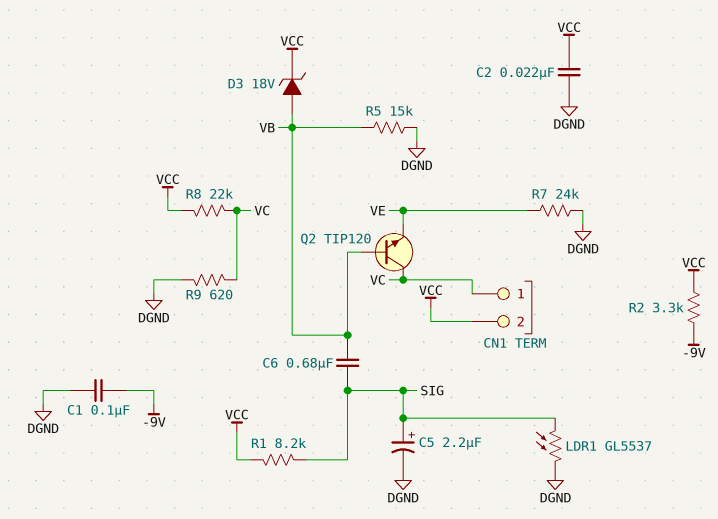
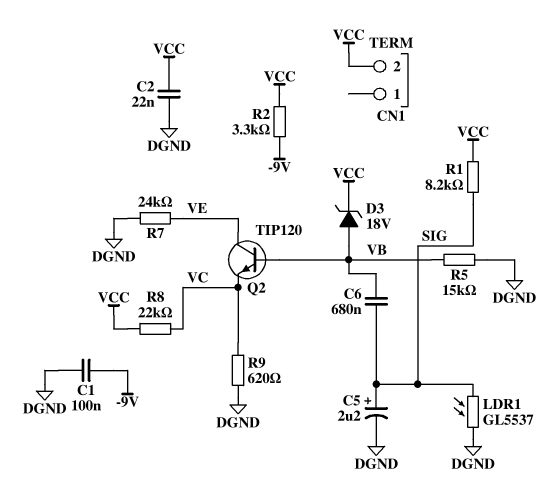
CN1 pin 1: VC -> none
Q2: NPN TIP120 (B VB, C VC, E VE) -> NPN TIP120 (B VB, C VE, E VC)

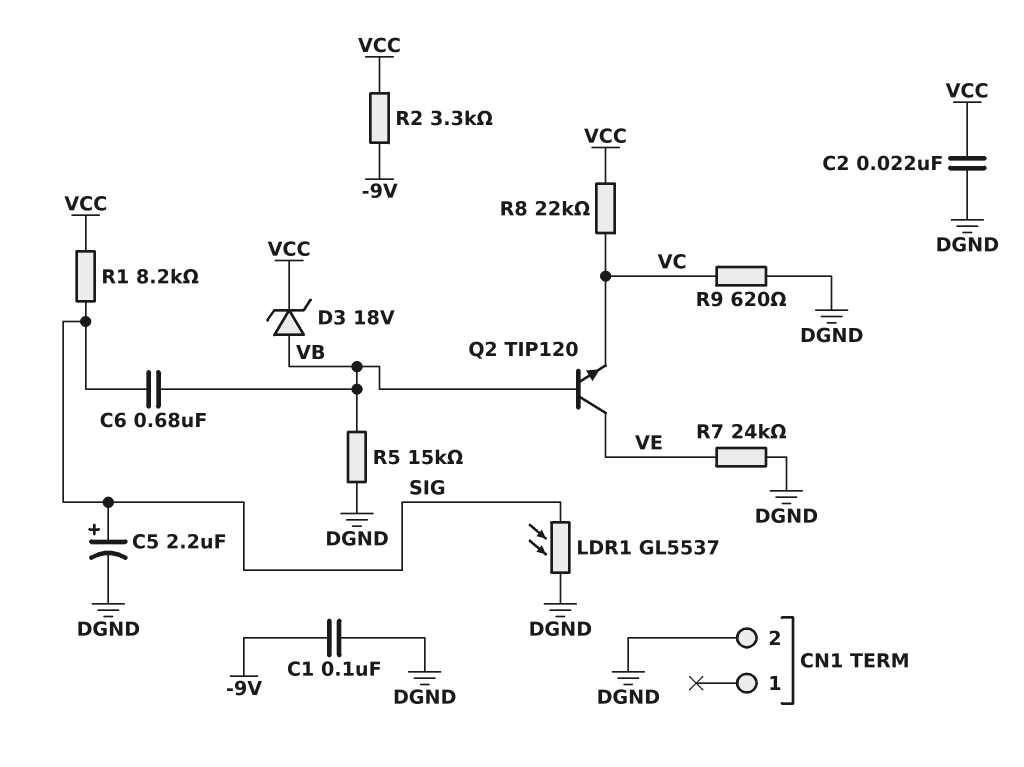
CN1 pin 2: VCC -> DGND

